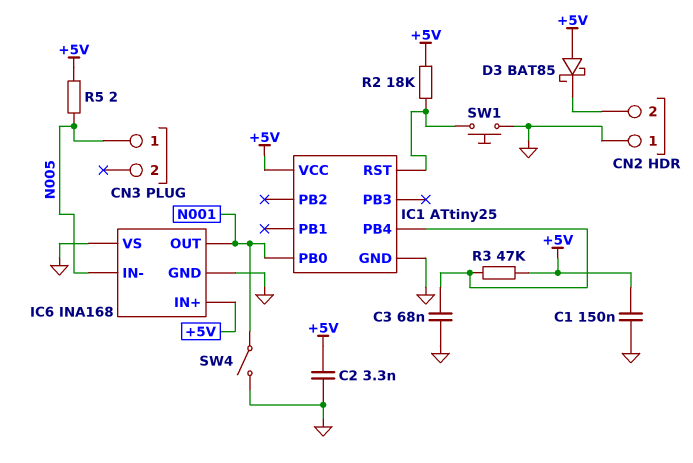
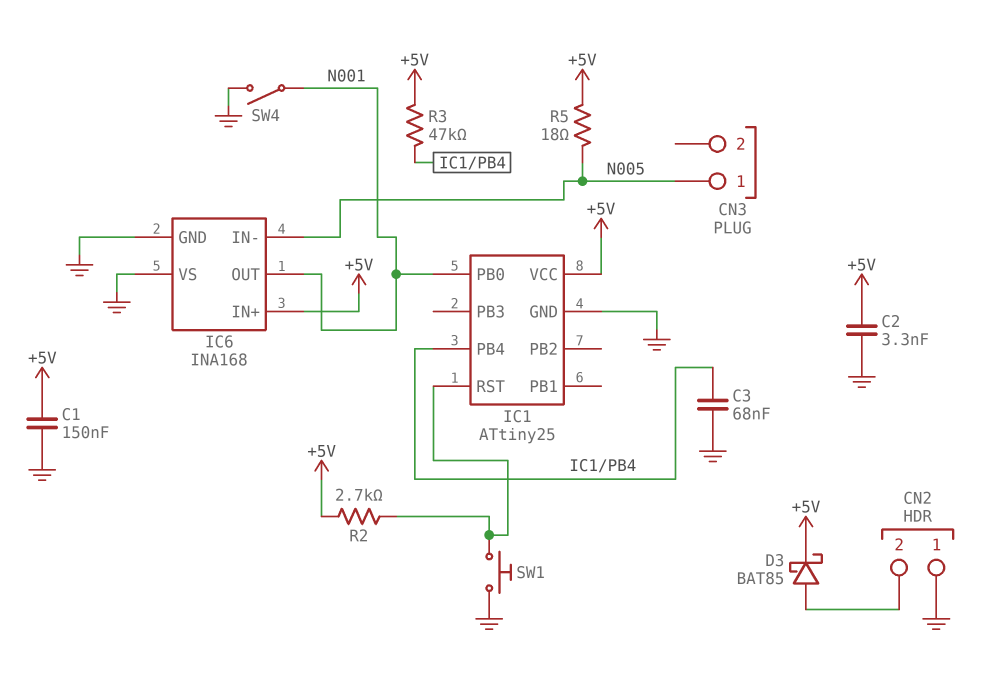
D3: schottky BAT85 (A +5V, K CN2/2) -> schottky BAT85 (A CN2/2, K +5V)
R2: 18k (+5V, IC1/RST) -> 2.7k (+5V, IC1/RST)
R5: 2 (+5V, N005) -> 18 (+5V, N005)

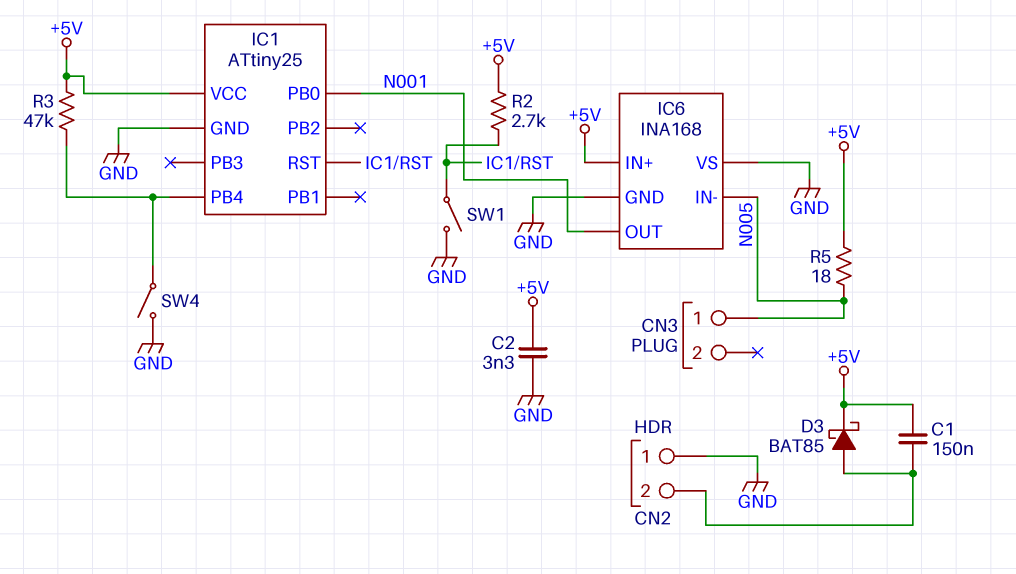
C1: 150nF (+5V, GND) -> 150nF (+5V, CN2/2)
C3: 68nF (GND, IC1/PB4) -> none
SW1: button (GND, IC1/RST) -> switch (GND, IC1/RST)
SW4: switch (GND, N001) -> switch (GND, IC1/PB4)

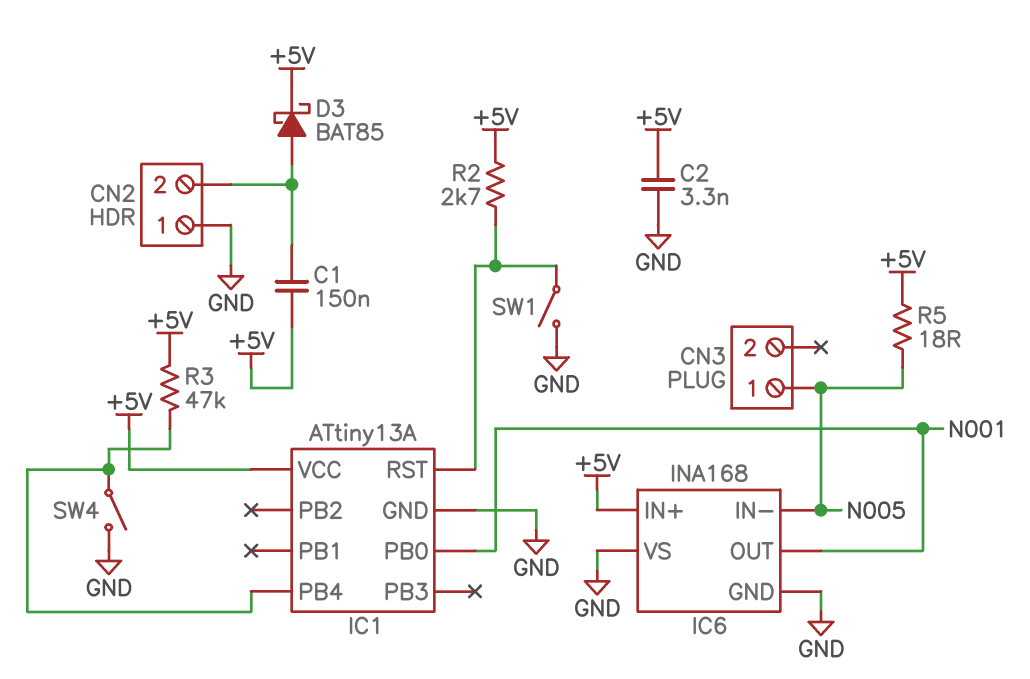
IC1: ATtiny25 -> ATtiny13A

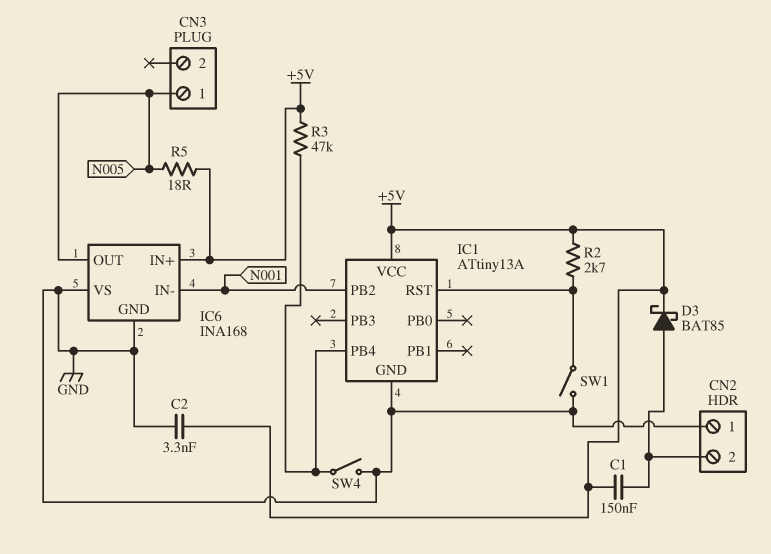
IC1 pin PB0: N001 -> none
IC1 pin PB2: none -> N001
IC6 pin IN-: N005 -> N001
IC6 pin OUT: N001 -> N005

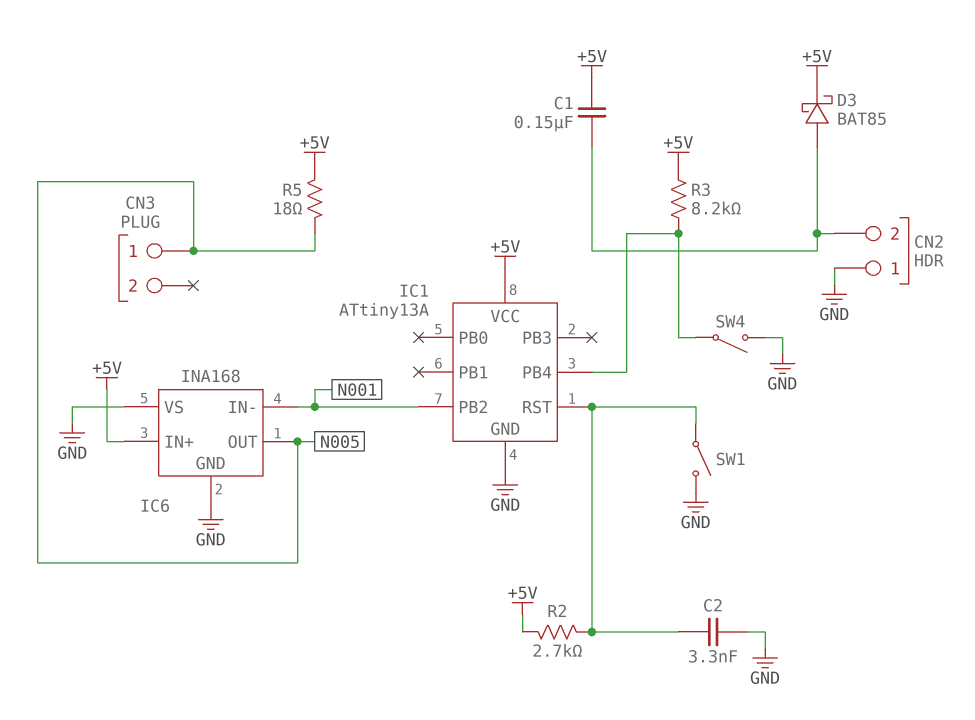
C2: 3.3nF (+5V, GND) -> 3.3nF (GND, IC1/RST)
R3: 47k (+5V, IC1/PB4) -> 8.2k (+5V, IC1/PB4)

